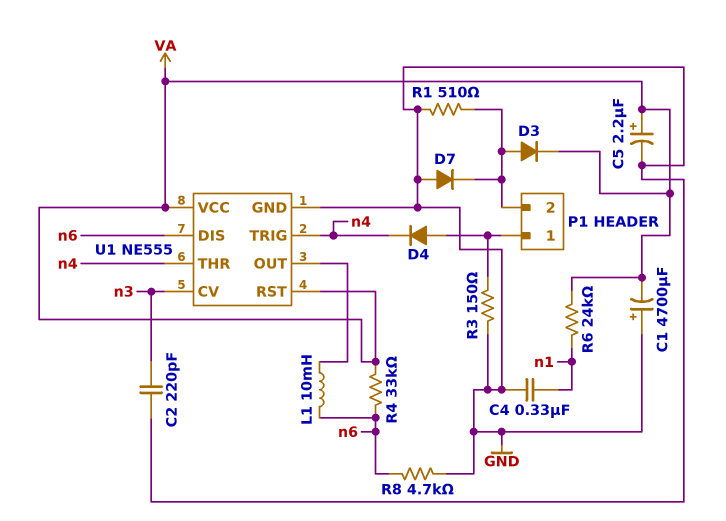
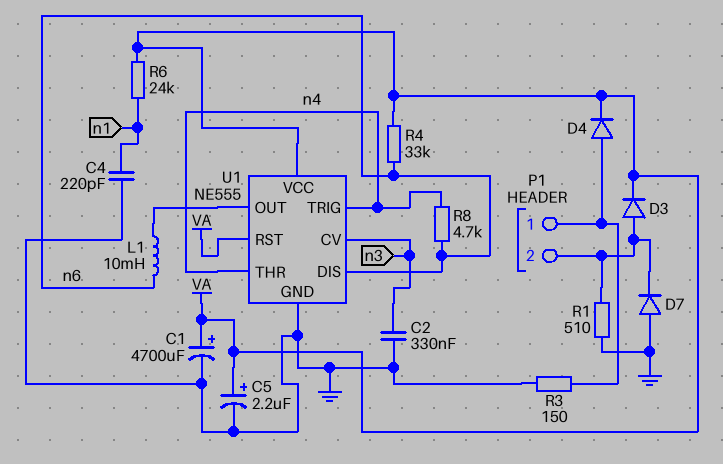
C1: 4700uF (plus GND, minus VA) -> 4700uF (plus VA, minus GND)
C2: 220pF (GND, n3) -> 330nF (GND, n3)
C4: 330nF (GND, n1) -> 220pF (GND, n1)
D4: diode (A P1/1, K n4) -> diode (A P1/1, K VA)
R8: 4.7k (GND, n6) -> 4.7k (n4, n6)

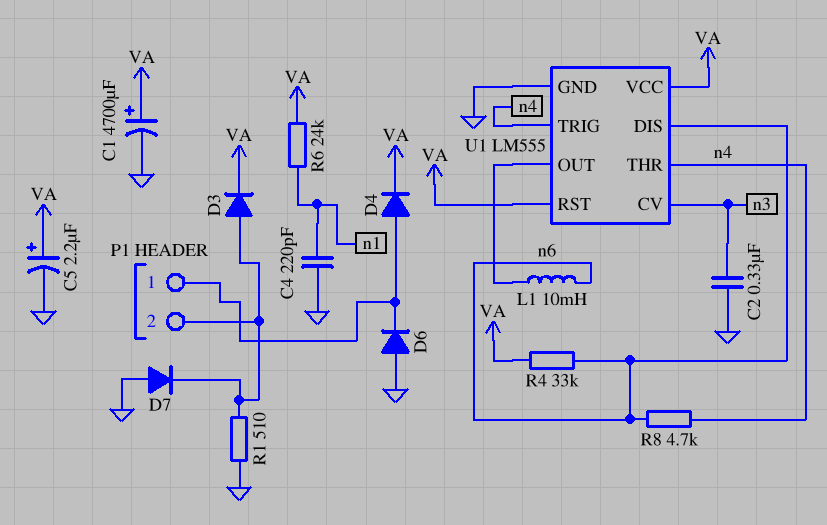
D6: none -> diode (A GND, K P1/1)
R3: 150 (GND, P1/1) -> none
U1: NE555 -> LM555

